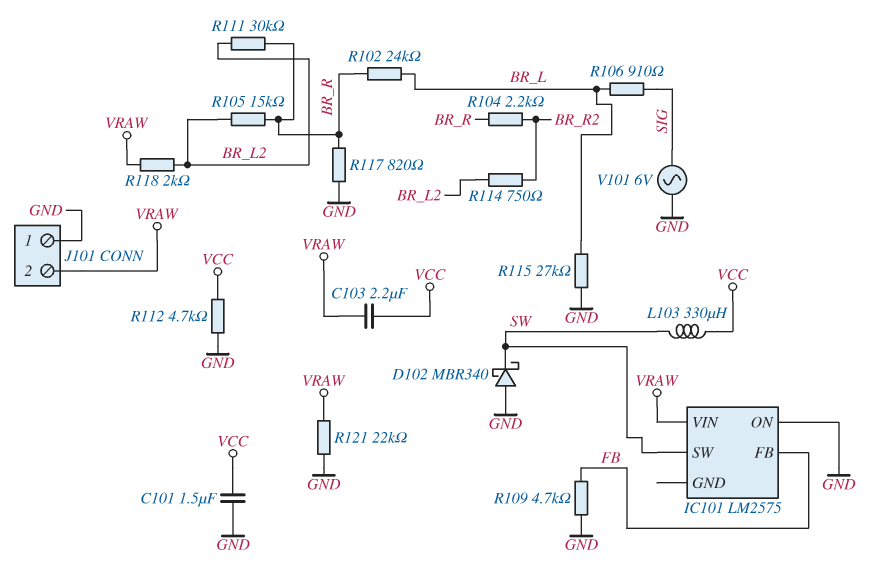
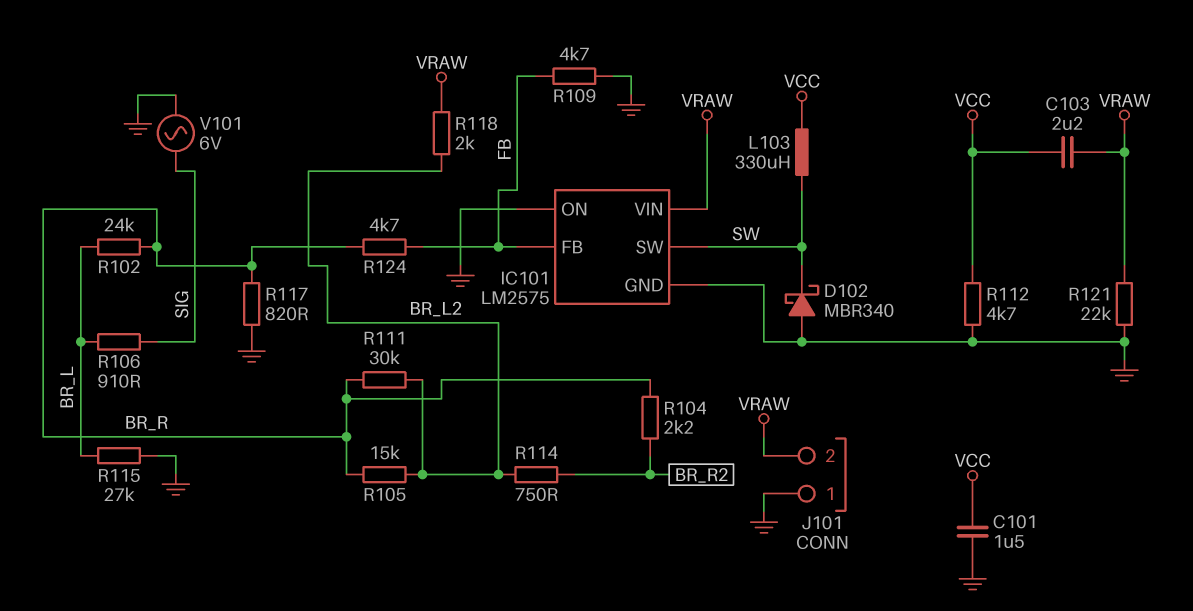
IC101 pin GND: none -> GND
R124: none -> 4.7k (BR_R, FB)

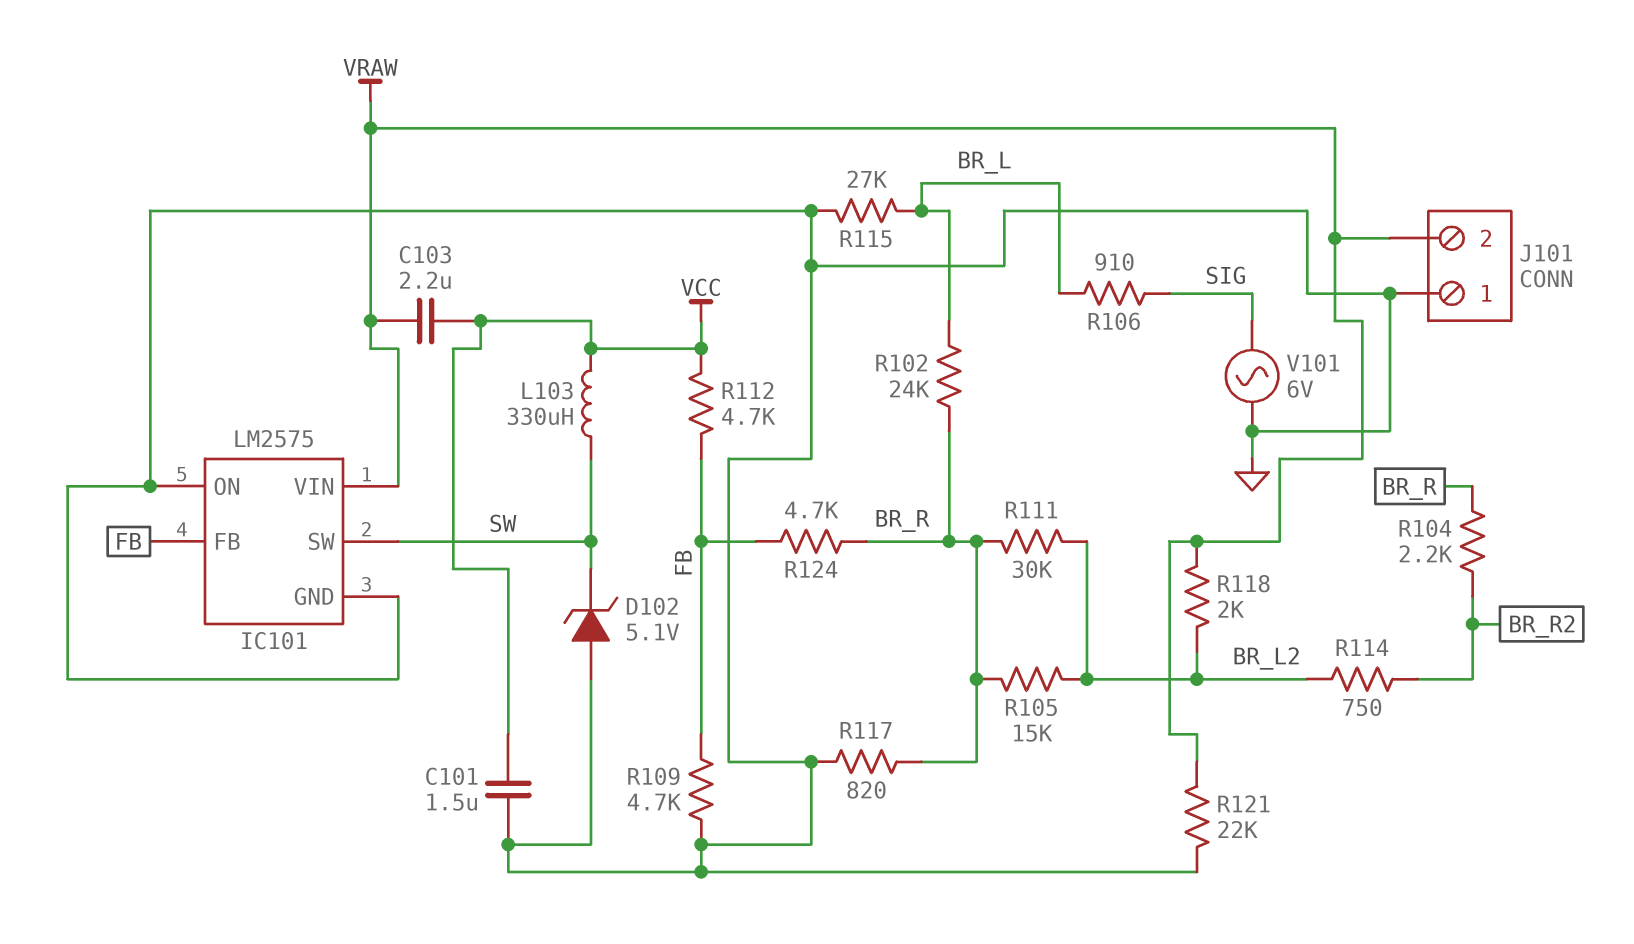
D102: schottky MBR340 (A GND, K SW) -> zener 5.1V (A GND, K SW)
R112: 4.7k (GND, VCC) -> 4.7k (FB, VCC)

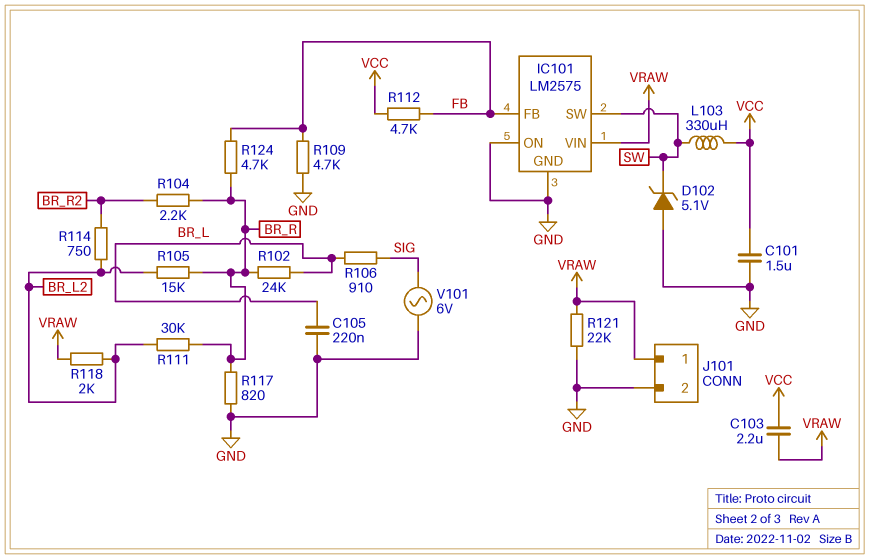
C105: none -> 220nF (BR_L, GND)
J101 pin 1: GND -> VRAW
J101 pin 2: VRAW -> GND
R115: 27k (BR_L, GND) -> none

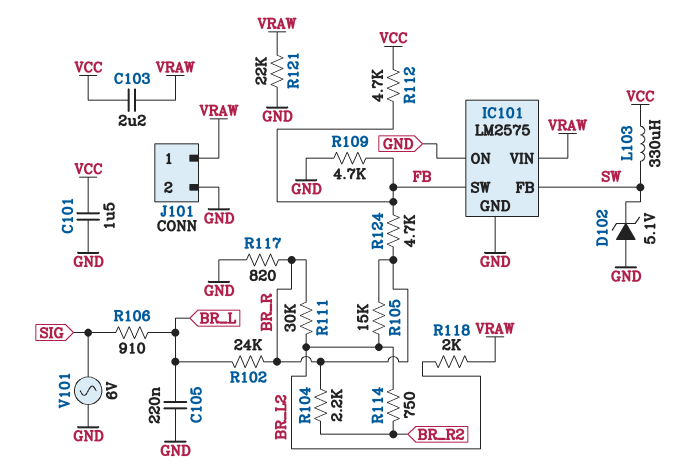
IC101 pin FB: FB -> SW
IC101 pin SW: SW -> FB

